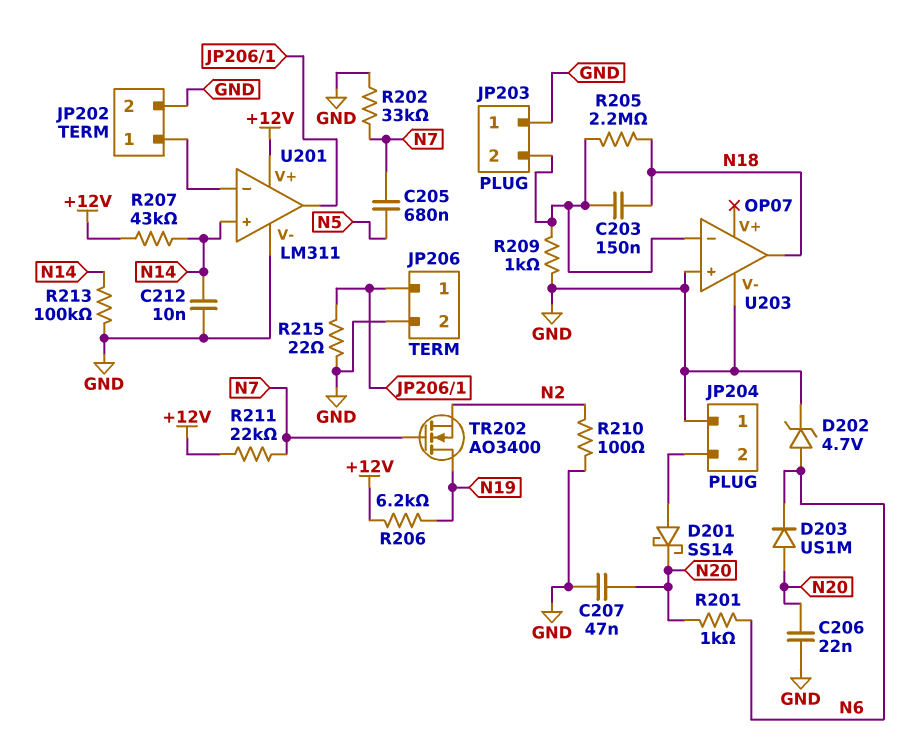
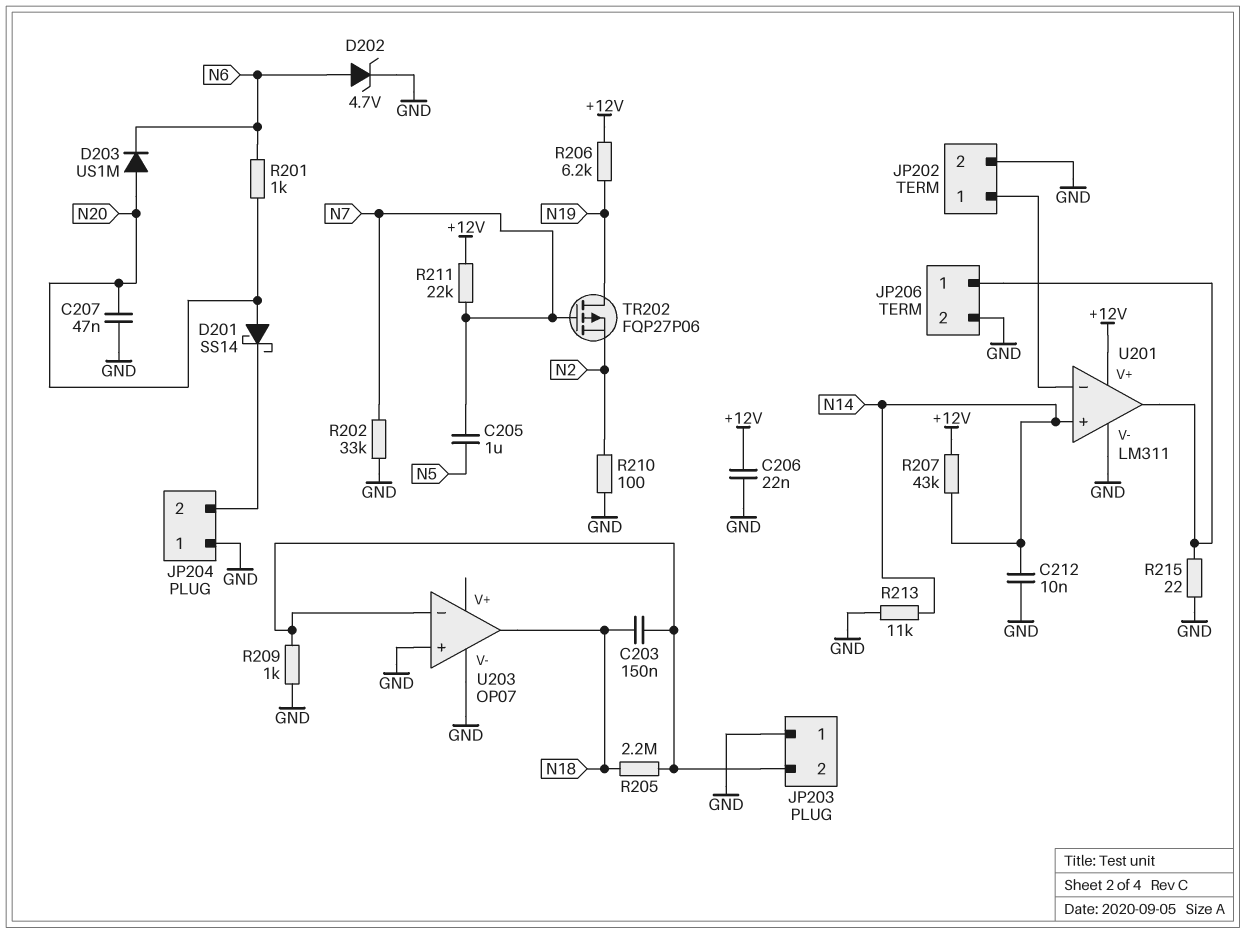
C205: 680nF (N5, N7) -> 1uF (N5, N7)
C206: 22nF (GND, N20) -> 22nF (+12V, GND)
D201: schottky SS14 (A JP204/2, K N20) -> schottky SS14 (A N20, K JP204/2)
R213: 100k (GND, N14) -> 11k (GND, N14)
TR202: NMOS AO3400 (G N7, D N19, S N2) -> PMOS FQP27P06 (G N7, D N19, S N2)

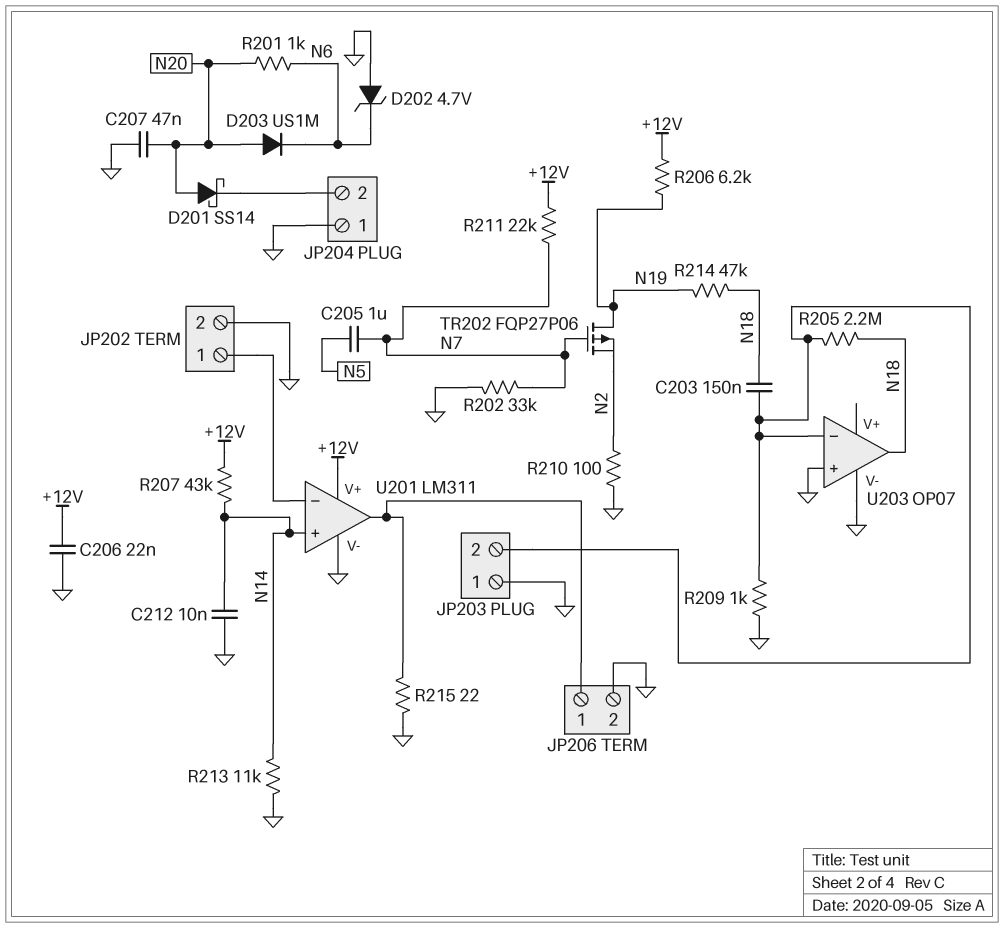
D202: zener 4.7V (A N6, K GND) -> zener 4.7V (A GND, K N6)
R214: none -> 47k (N18, N19)

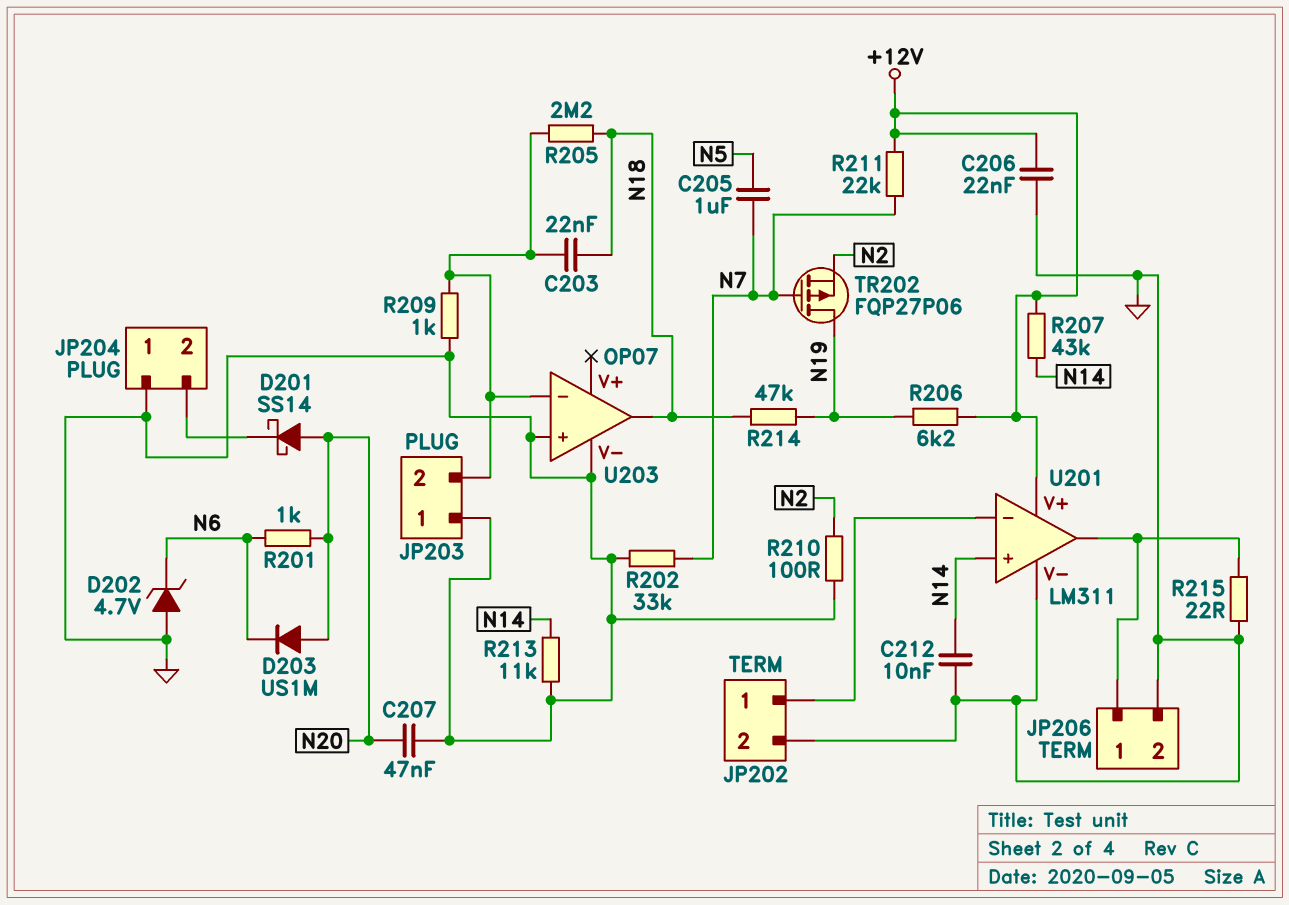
C203: 150nF (JP203/2, N18) -> 22nF (JP203/2, N18)

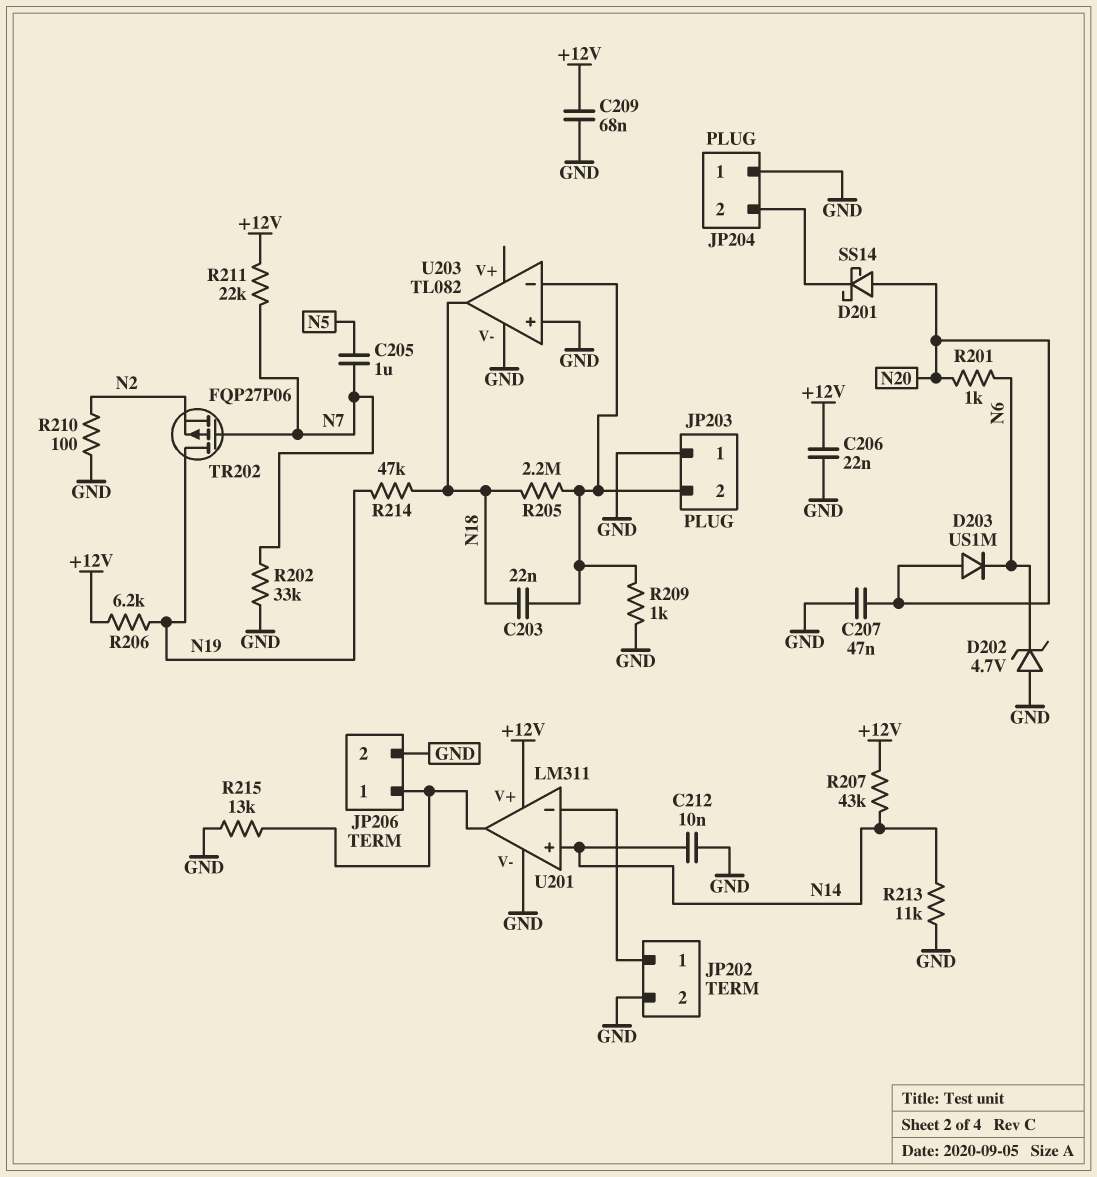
C209: none -> 68nF (+12V, GND)
R215: 22 (GND, JP206/1) -> 13k (GND, JP206/1)
U203: OP07 -> TL082

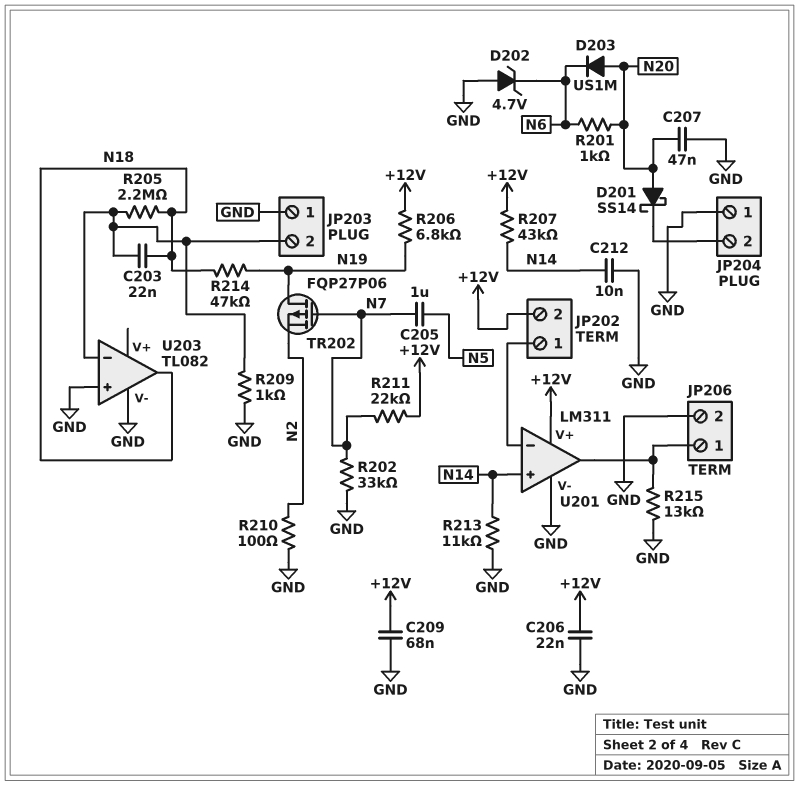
JP202 pin 2: GND -> +12V
R206: 6.2k (+12V, N19) -> 6.8k (+12V, N19)

